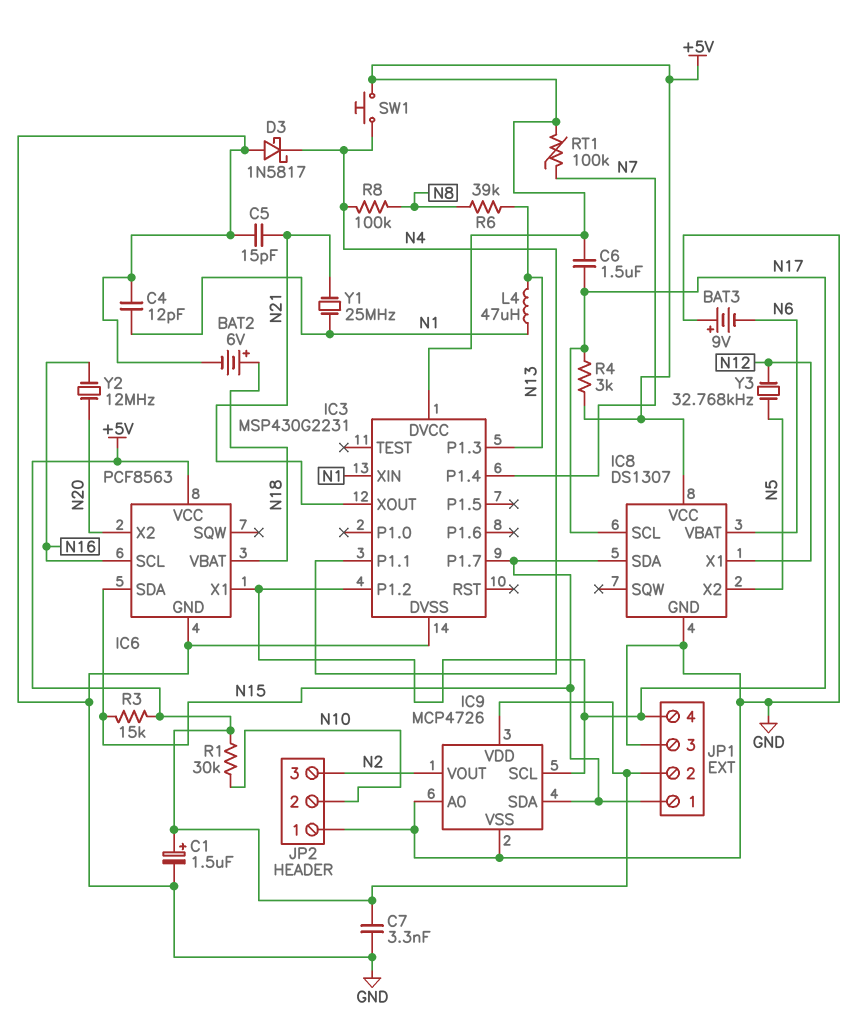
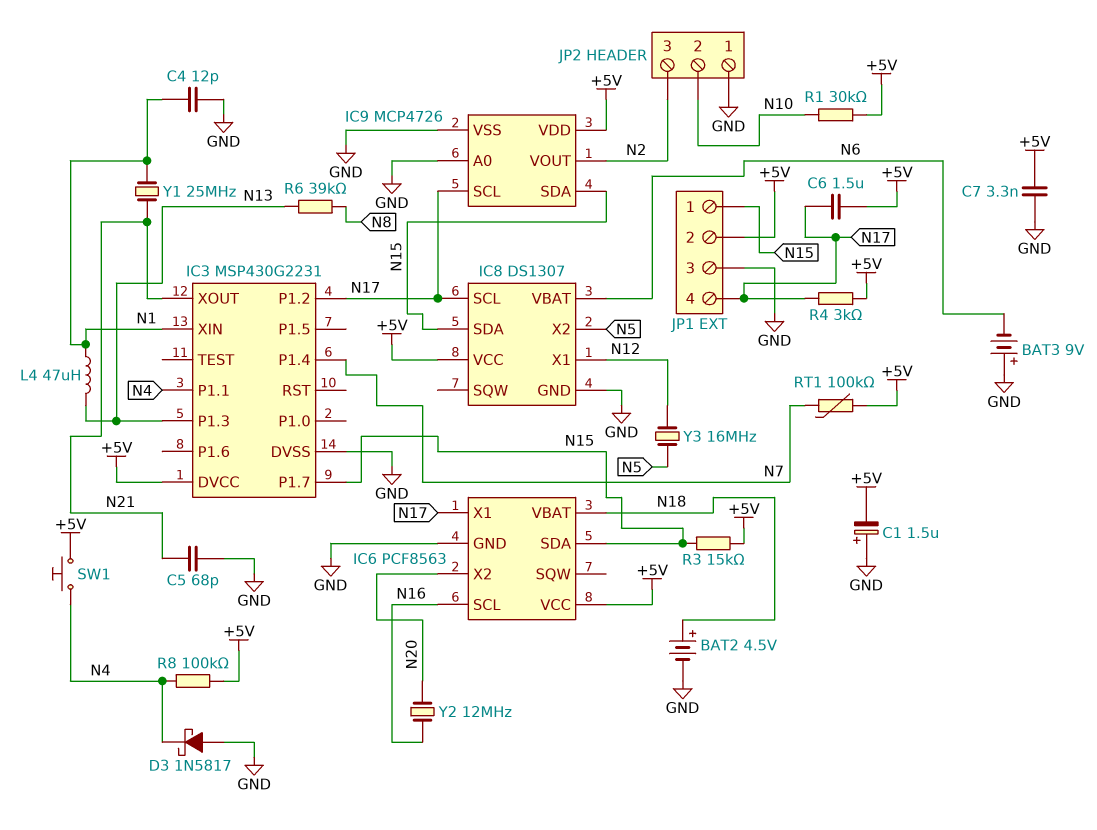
BAT2: 6V (plus N18, minus GND) -> 4.5V (plus N18, minus GND)
C1: 1.5uF (plus +5V, minus GND) -> 1.5uF (plus GND, minus +5V)
C5: 15pF (GND, N21) -> 68pF (GND, N21)
R8: 100k (N4, N8) -> 100k (+5V, N4)
Y3: 32.768kHz (N5, N12) -> 16MHz (N5, N12)

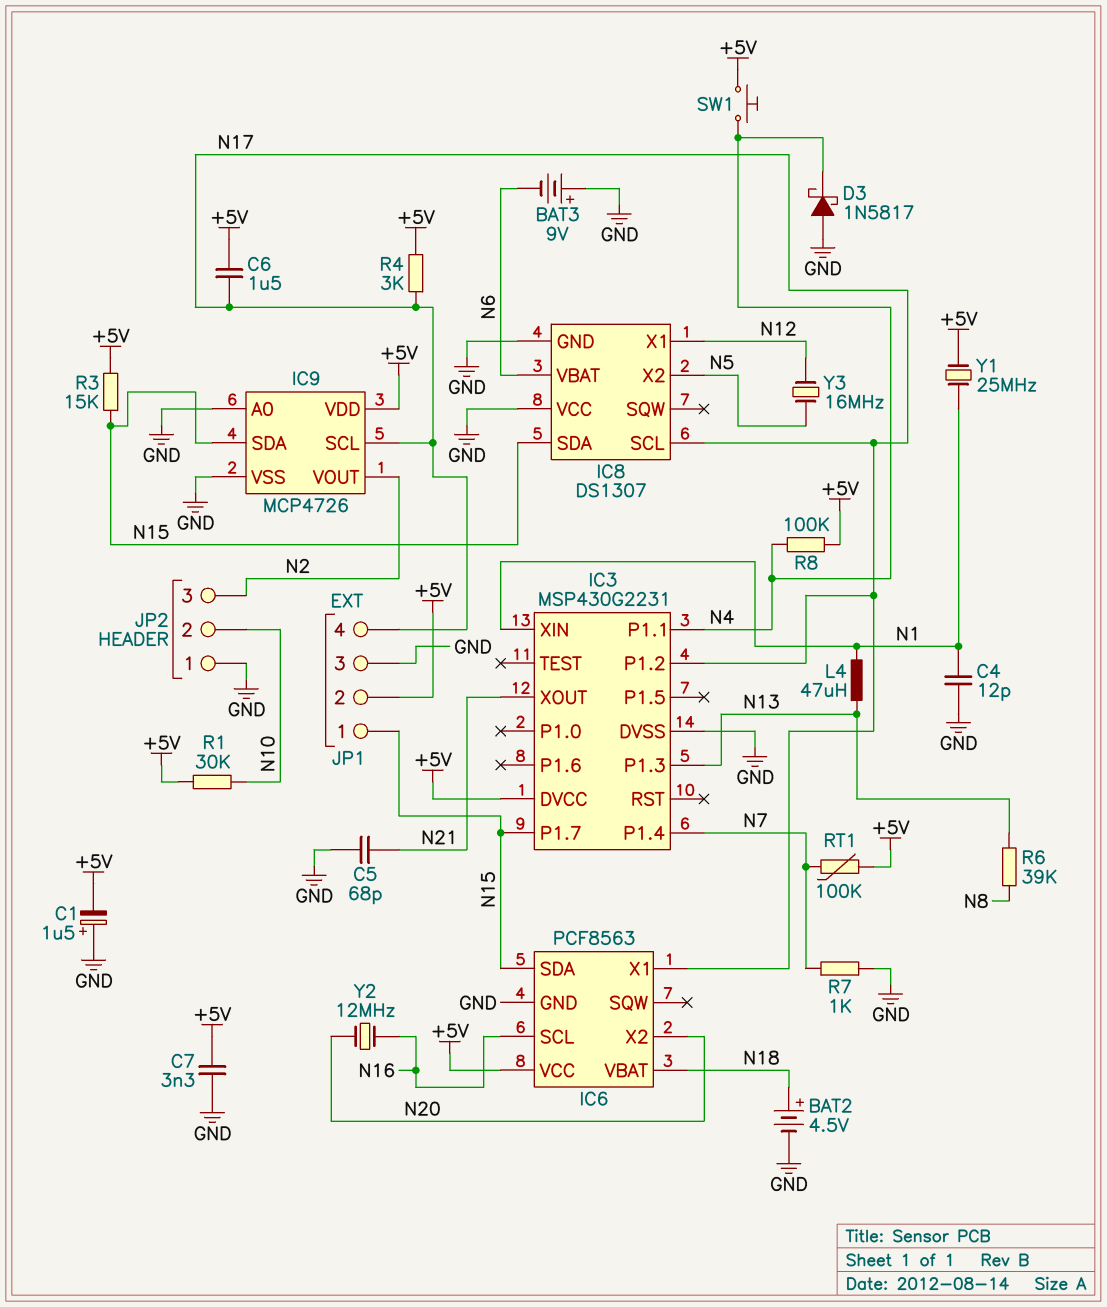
IC8 pin VCC: +5V -> GND
R7: none -> 1k (GND, N7)
Y1: 25MHz (N1, N21) -> 25MHz (+5V, N1)

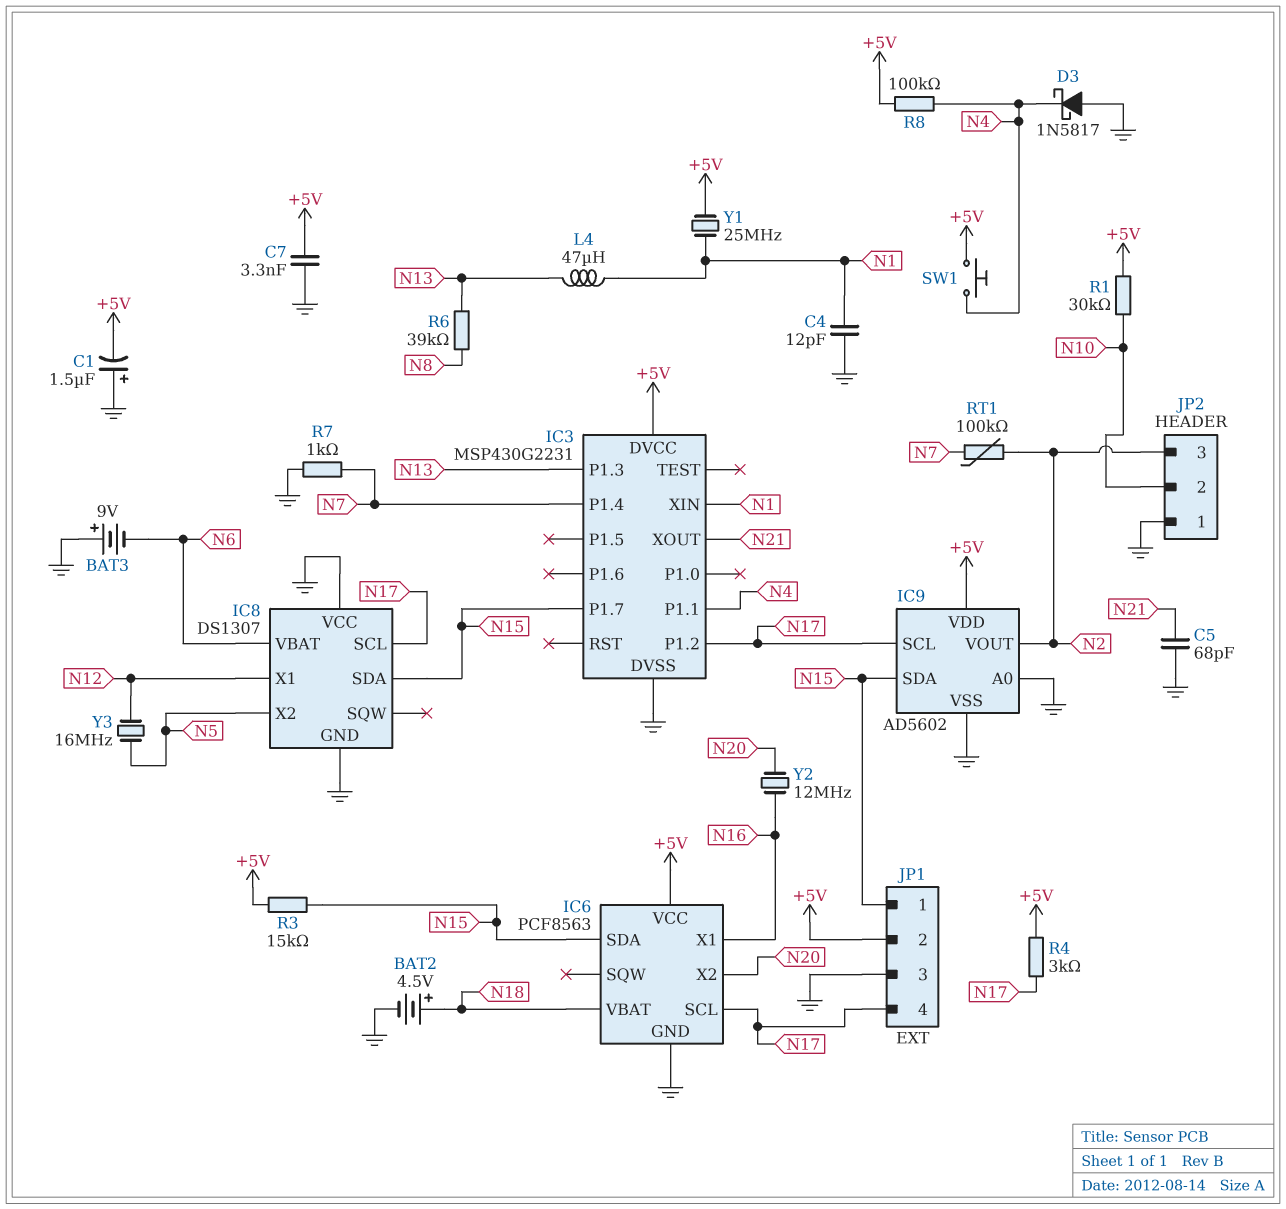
C6: 1.5uF (+5V, N17) -> none
IC6 pin SCL: N16 -> N17
IC6 pin X1: N17 -> N16
IC9: MCP4726 -> AD5602
RT1: 100k (+5V, N7) -> 100k (N2, N7)

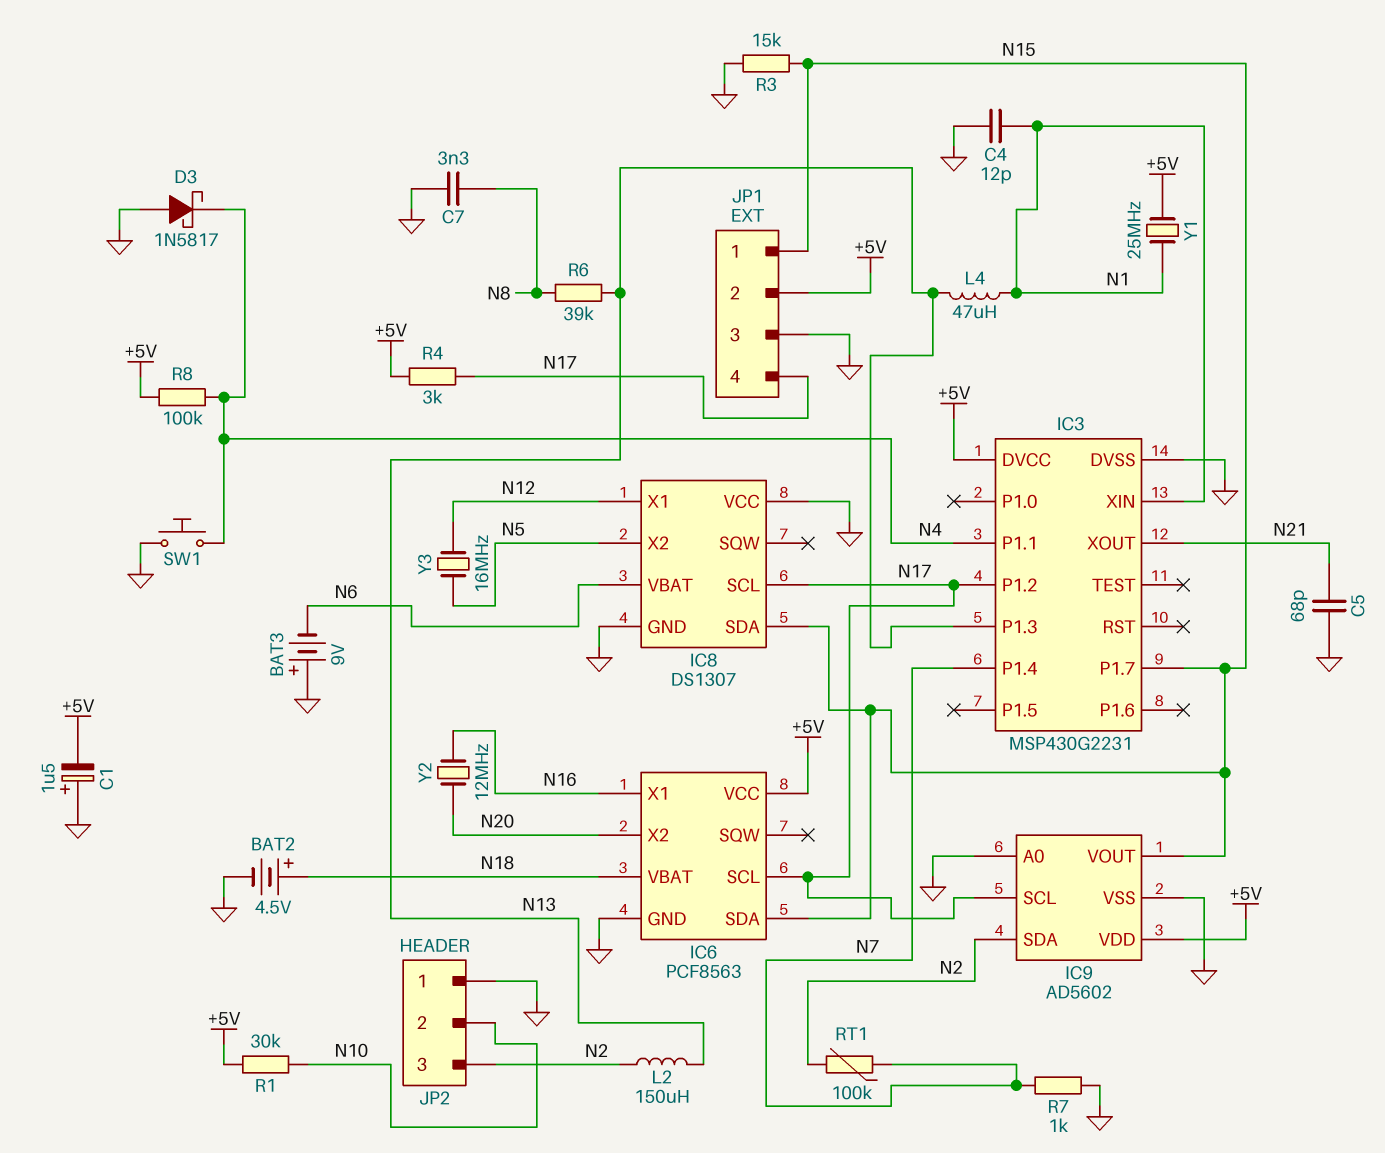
C7: 3.3nF (+5V, GND) -> 3.3nF (GND, N8)
IC9 pin SDA: N15 -> N2
IC9 pin VOUT: N2 -> N15
L2: none -> 150uH (N2, N13)
R3: 15k (+5V, N15) -> 15k (GND, N15)
SW1: button (+5V, N4) -> button (GND, N4)

